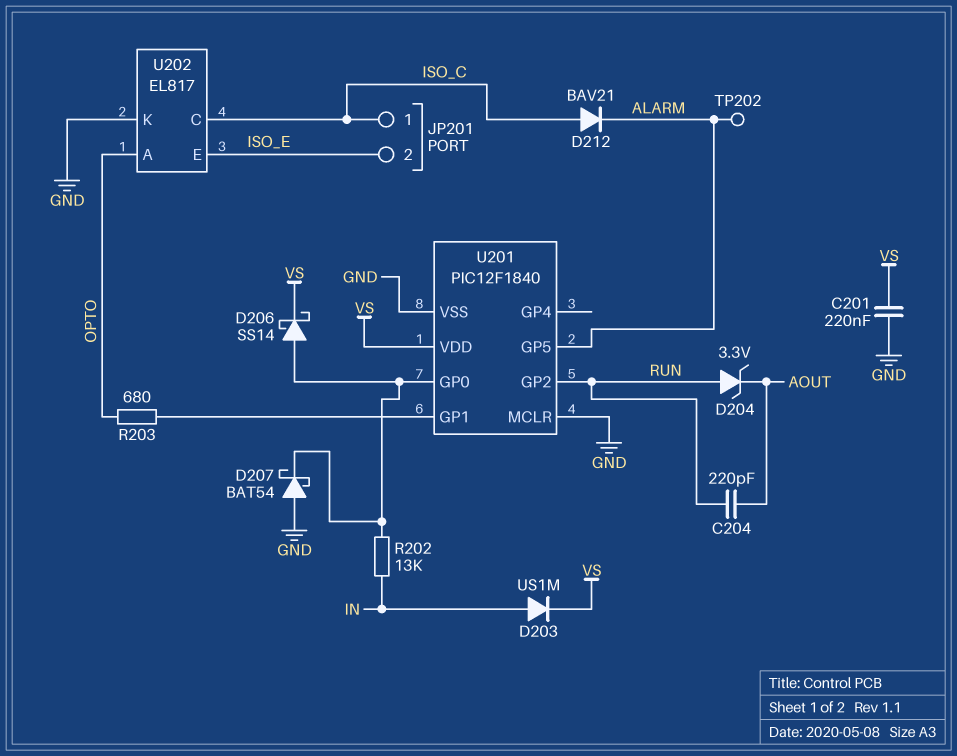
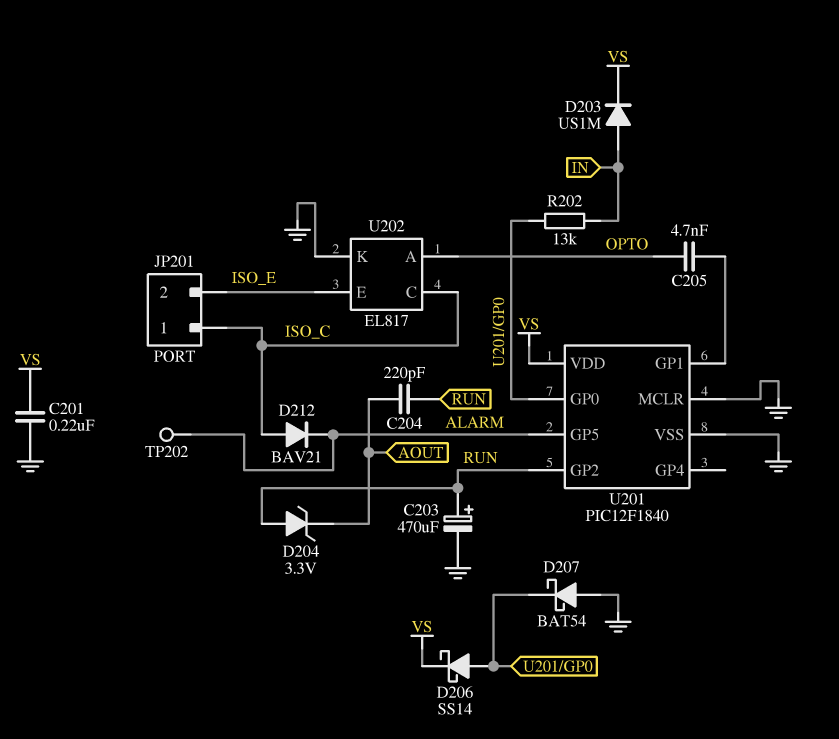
C203: none -> 470uF (plus RUN, minus GND)
C205: none -> 4.7nF (OPTO, U201/GP1)
R203: 680 (OPTO, U201/GP1) -> none

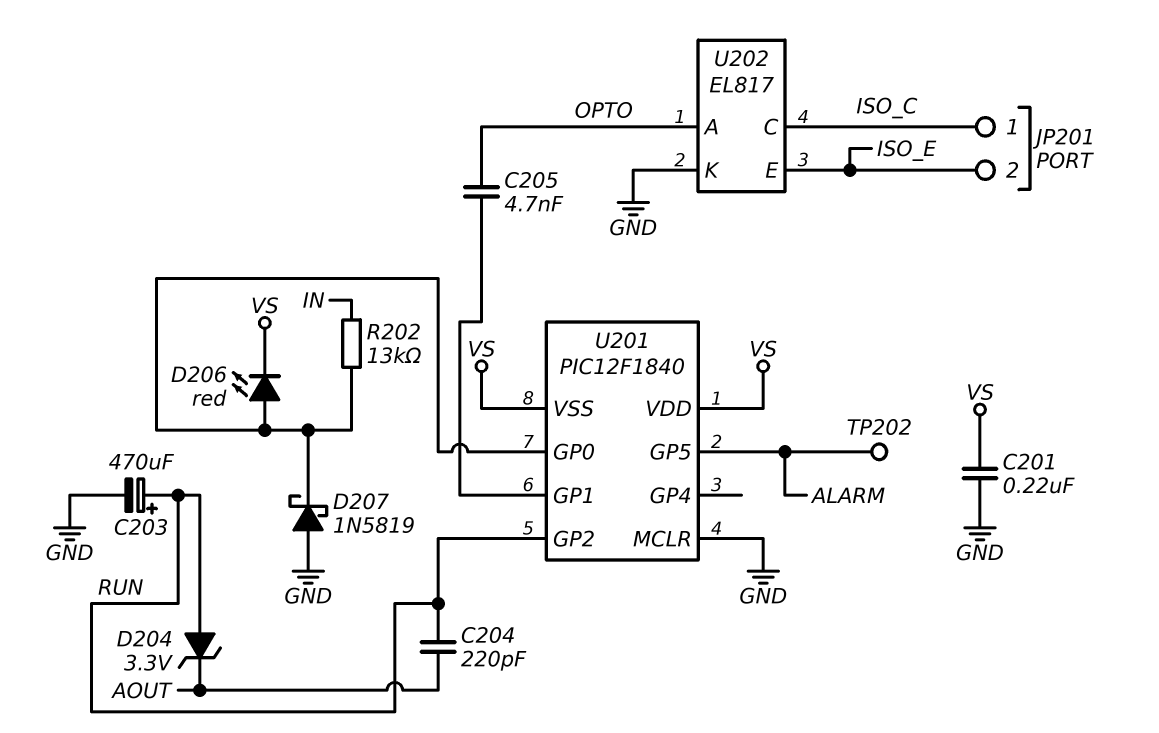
D203: diode US1M (A IN, K VS) -> none
D206: schottky SS14 (A U201/GP0, K VS) -> LED red (A U201/GP0, K VS)
D207: schottky BAT54 (A GND, K U201/GP0) -> schottky 1N5819 (A GND, K U201/GP0)
D212: diode BAV21 (A ISO_C, K ALARM) -> none
U201 pin VSS: GND -> VS

